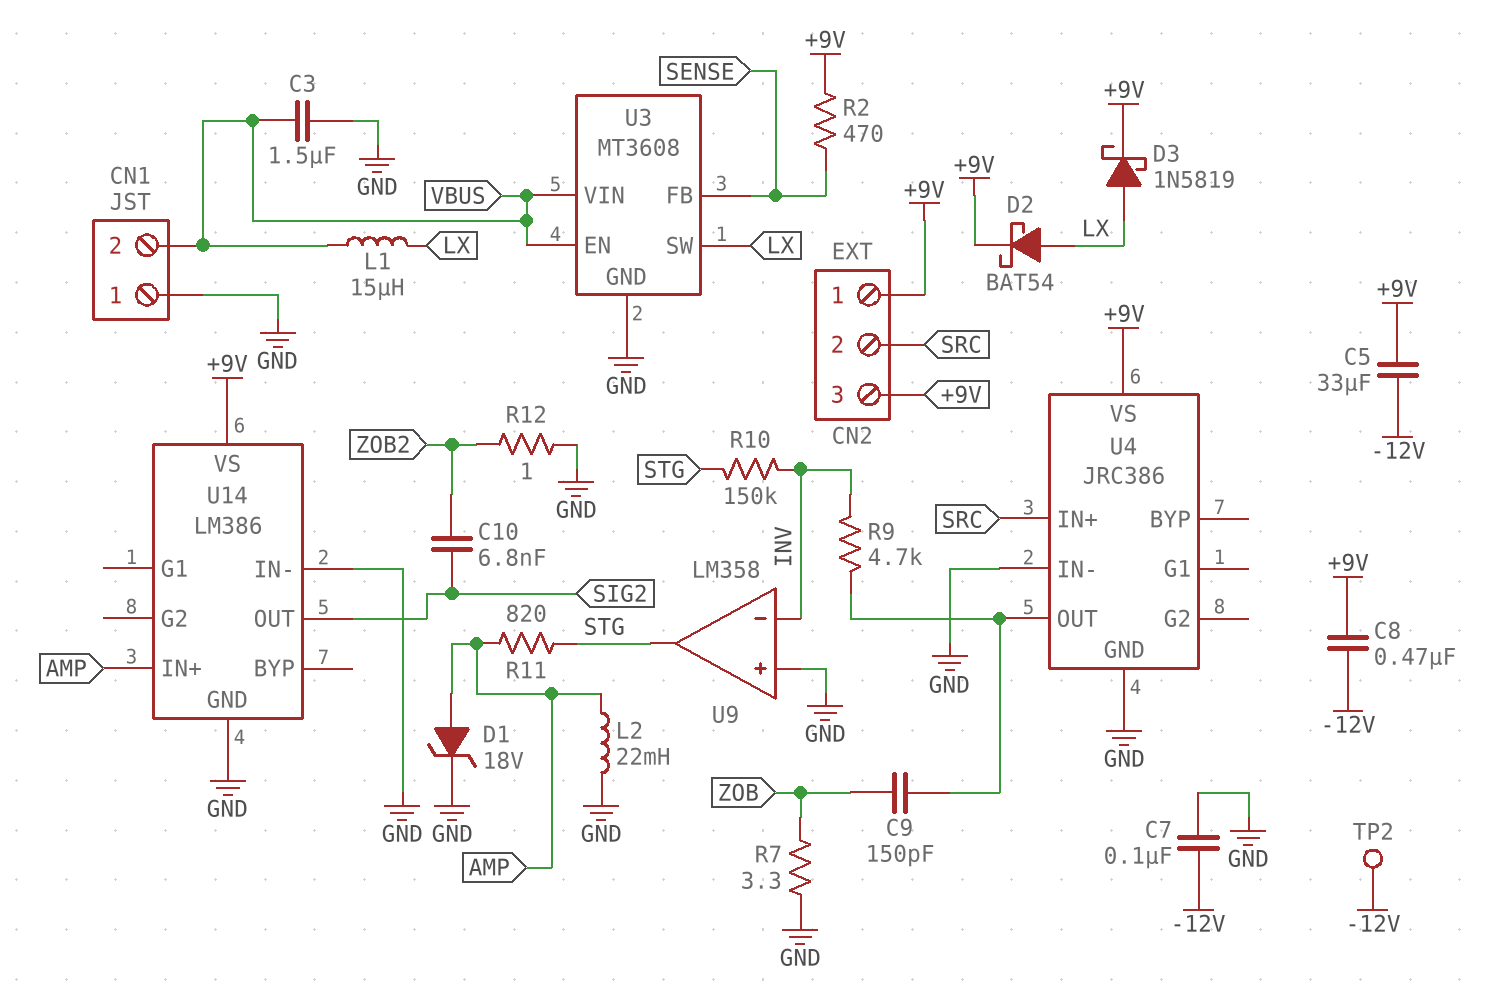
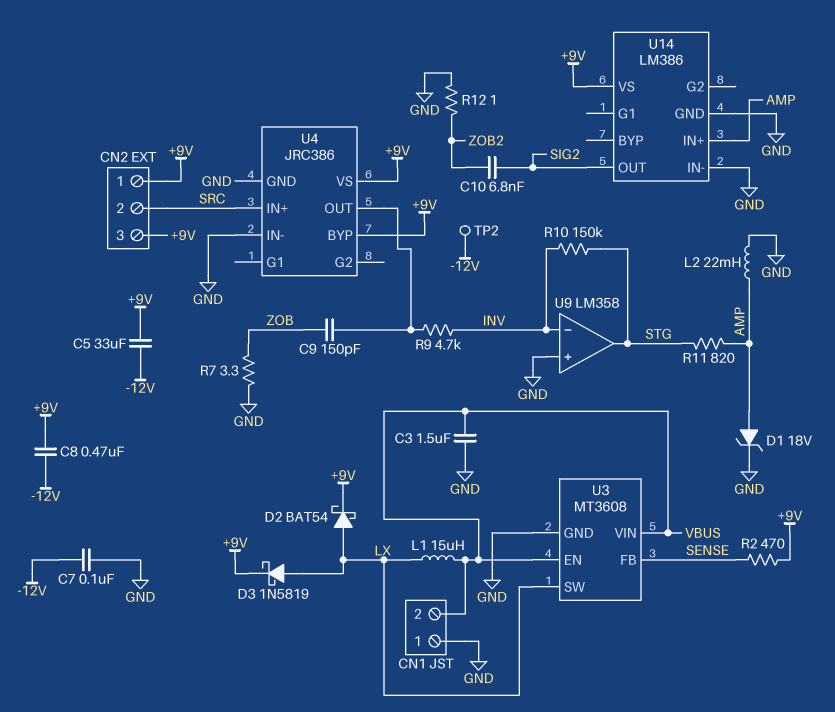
U4 pin BYP: none -> +9V

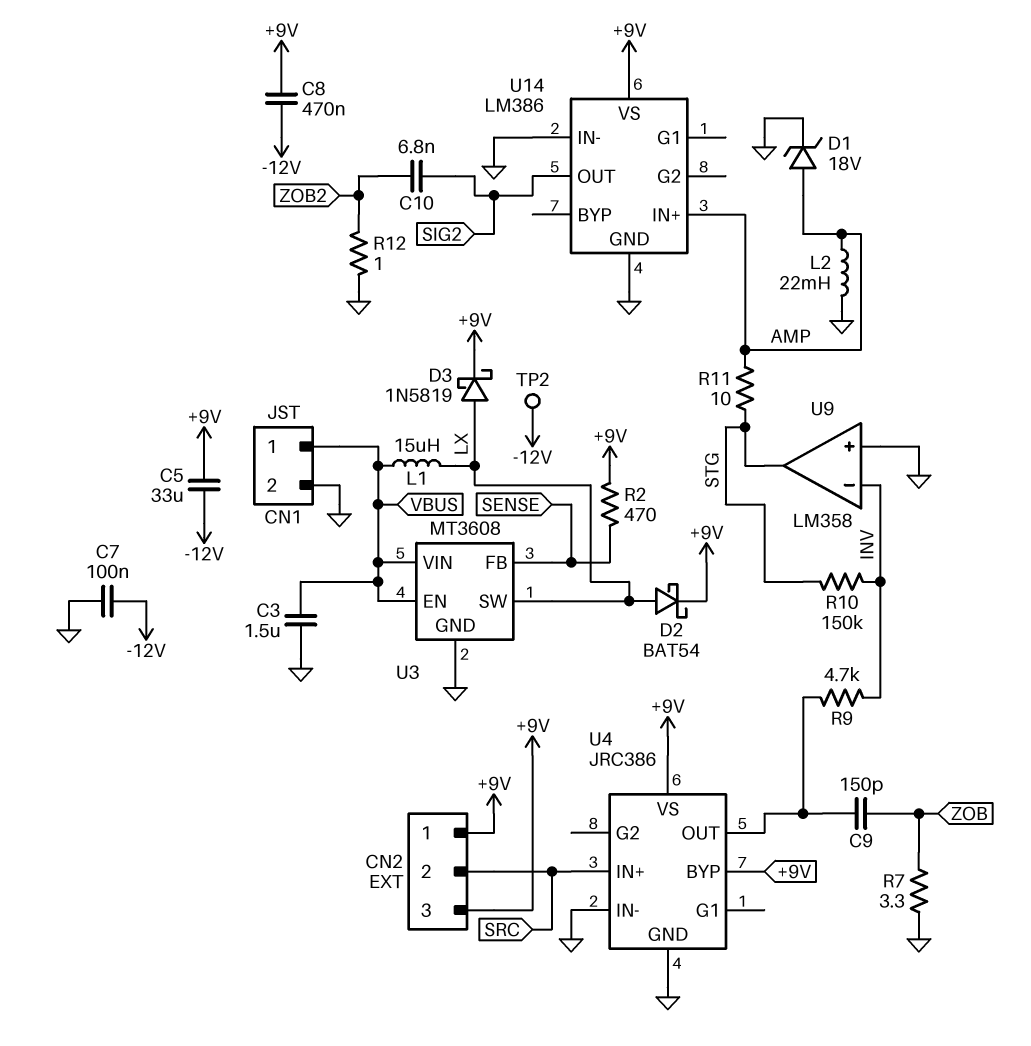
CN1 pin 1: GND -> VBUS
CN1 pin 2: VBUS -> GND
R11: 820 (AMP, STG) -> 10 (AMP, STG)

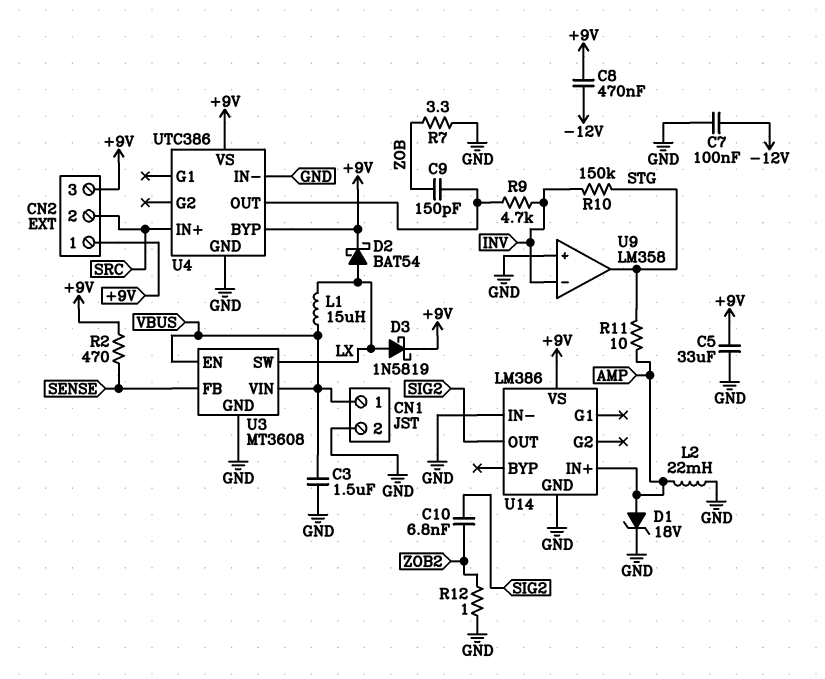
C5: 33uF (+9V, -12V) -> 33uF (+9V, GND)
TP2: test point (-12V) -> none
U4: JRC386 -> UTC386

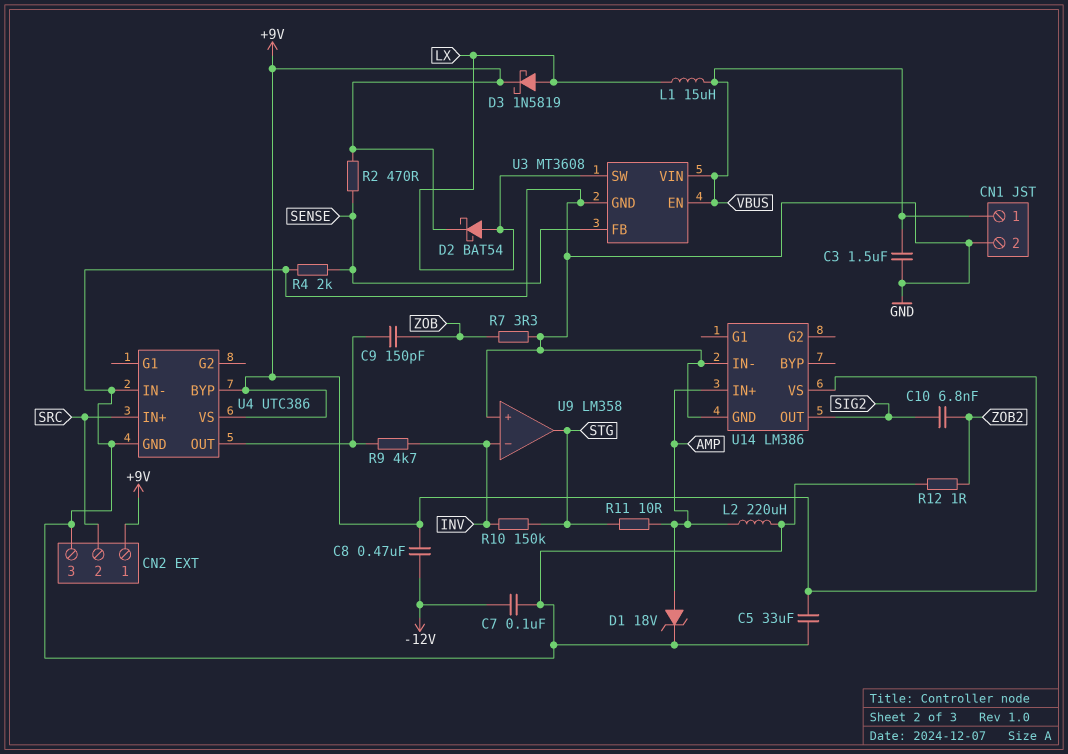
CN2 pin 3: +9V -> GND
L2: 22mH (AMP, GND) -> 220uH (AMP, GND)
R4: none -> 2k (GND, SENSE)

